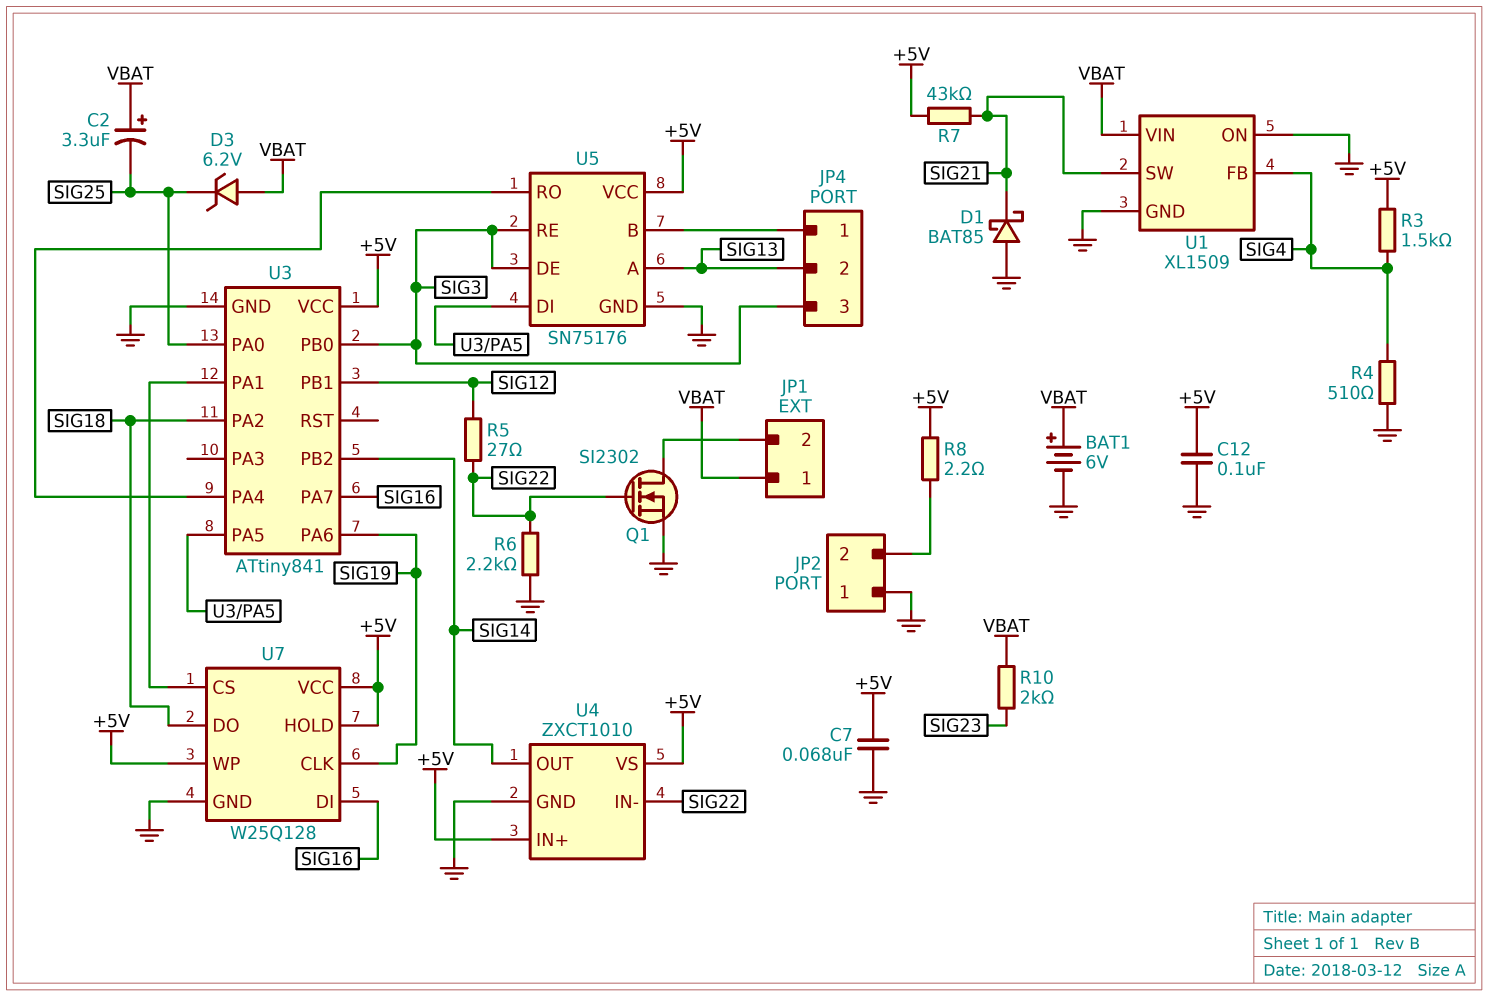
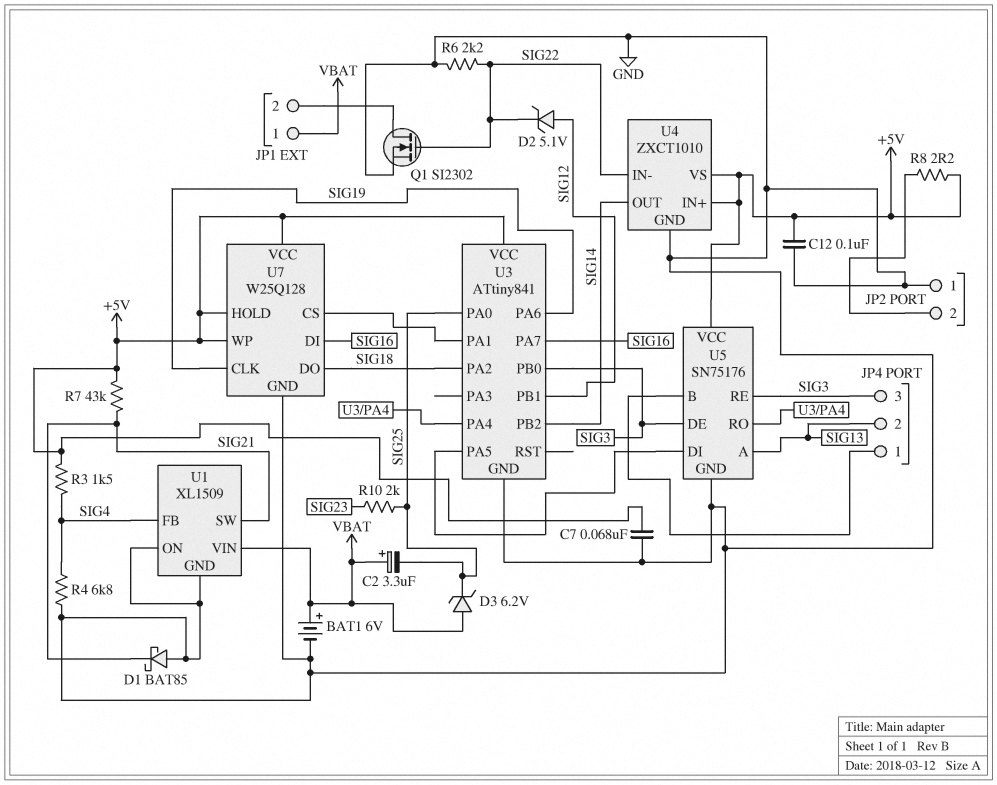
D2: none -> zener 5.1V (A SIG12, K SIG22)
R4: 510 (GND, SIG4) -> 6.8k (GND, SIG4)
R5: 27 (SIG12, SIG22) -> none
R10: 2k (SIG23, VBAT) -> 2k (SIG23, SIG25)

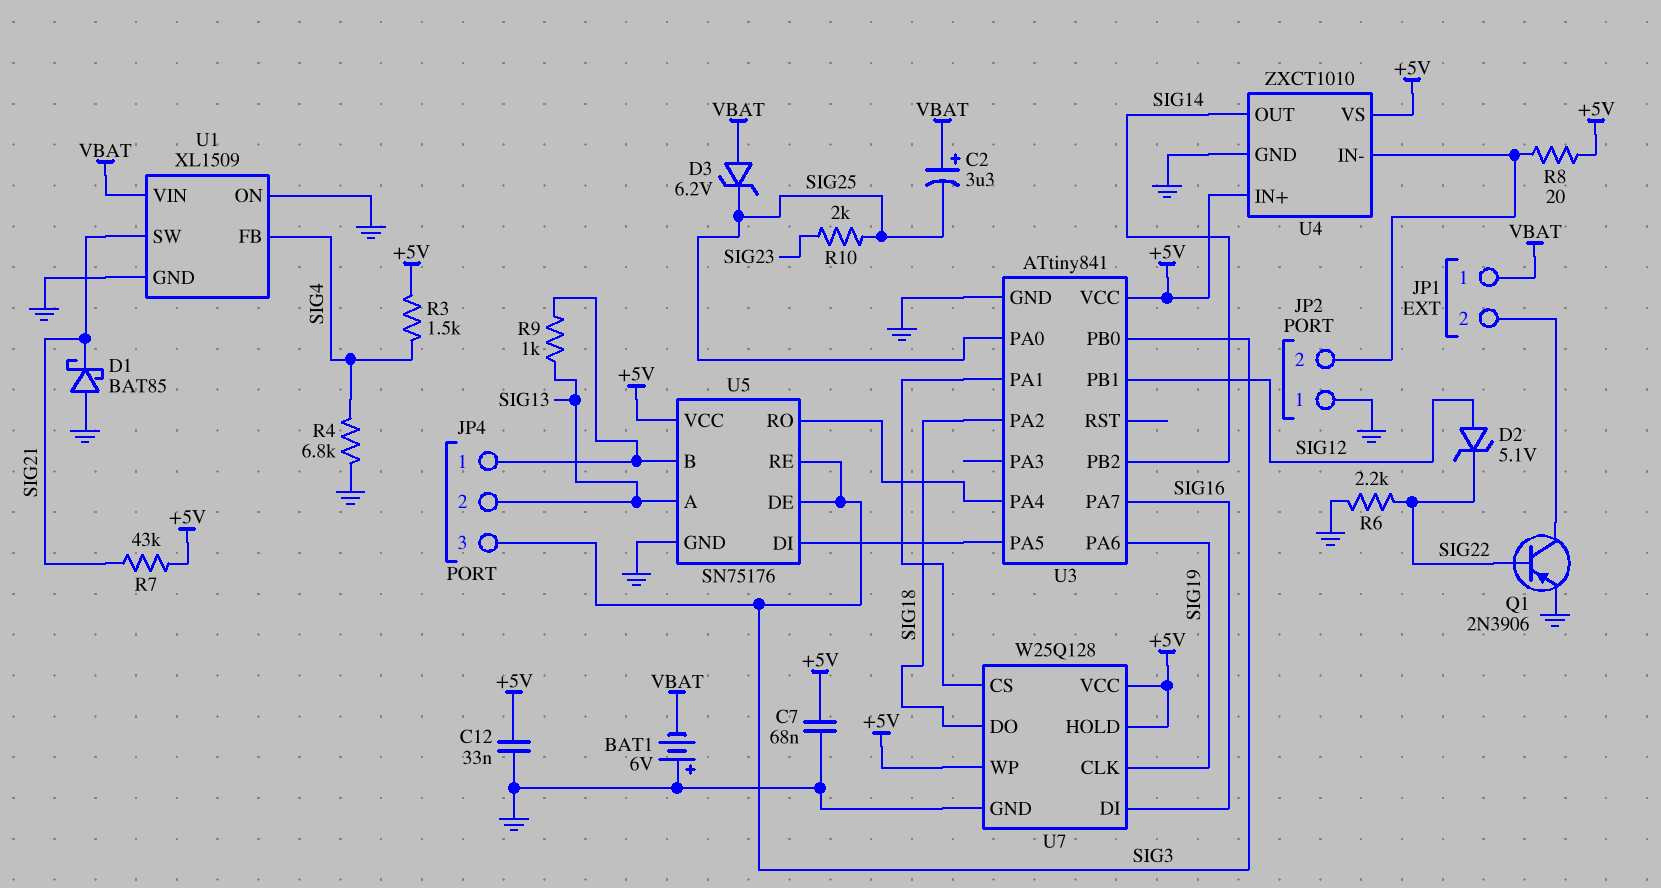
BAT1: 6V (plus VBAT, minus GND) -> 6V (plus GND, minus VBAT)
C12: 100nF (+5V, GND) -> 33nF (+5V, GND)
Q1: NMOS SI2302 (G SIG22, D JP1/2, S GND) -> PNP 2N3906 (B SIG22, C JP1/2, E GND)
R8: 2.2 (+5V, JP2/2) -> 20 (+5V, JP2/2)
R9: none -> 1k (JP4/1, SIG13)
U4 pin IN-: SIG22 -> JP2/2

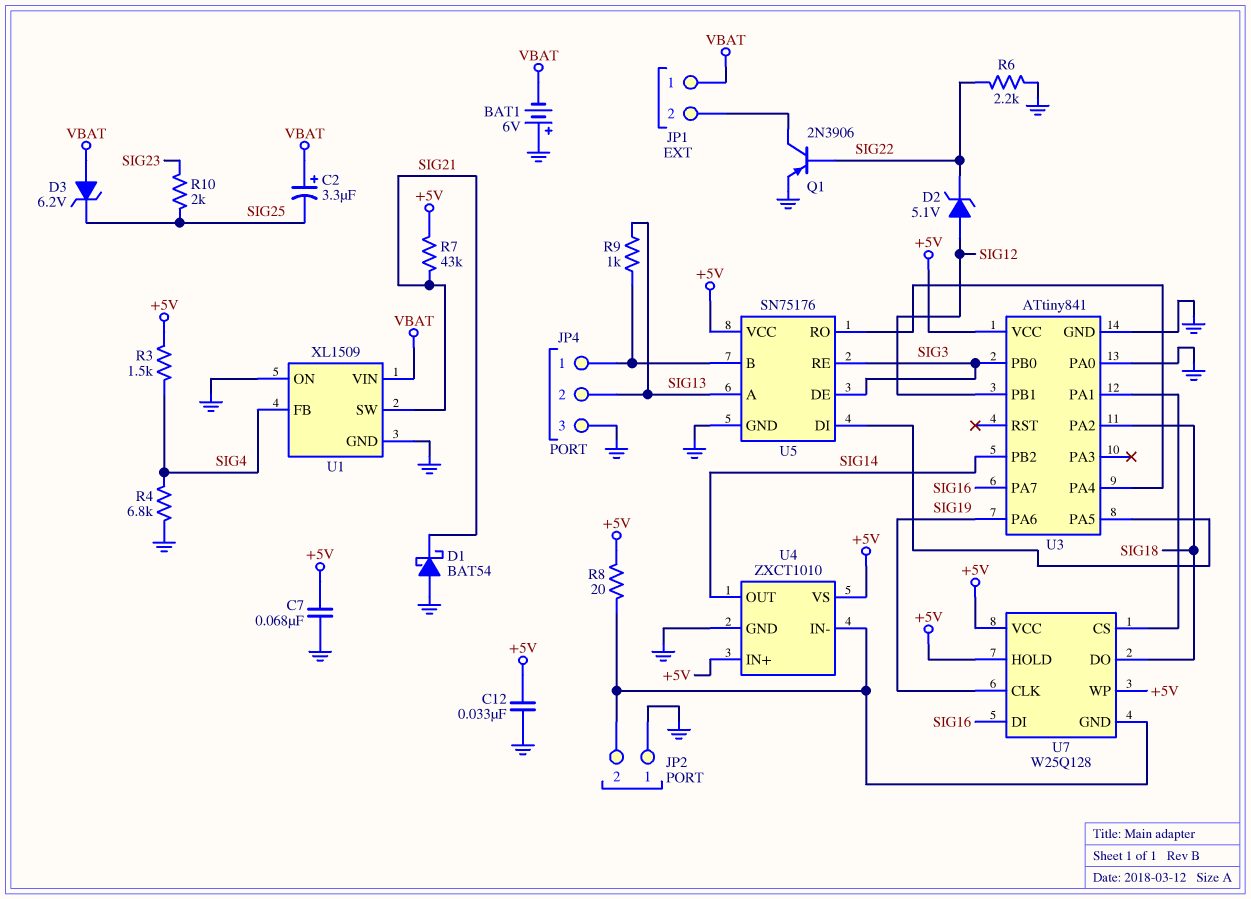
D1: schottky BAT85 (A GND, K SIG21) -> schottky BAT54 (A GND, K SIG21)
JP4 pin 3: SIG3 -> GND
U3 pin PA0: SIG25 -> GND
U7 pin GND: GND -> JP2/2

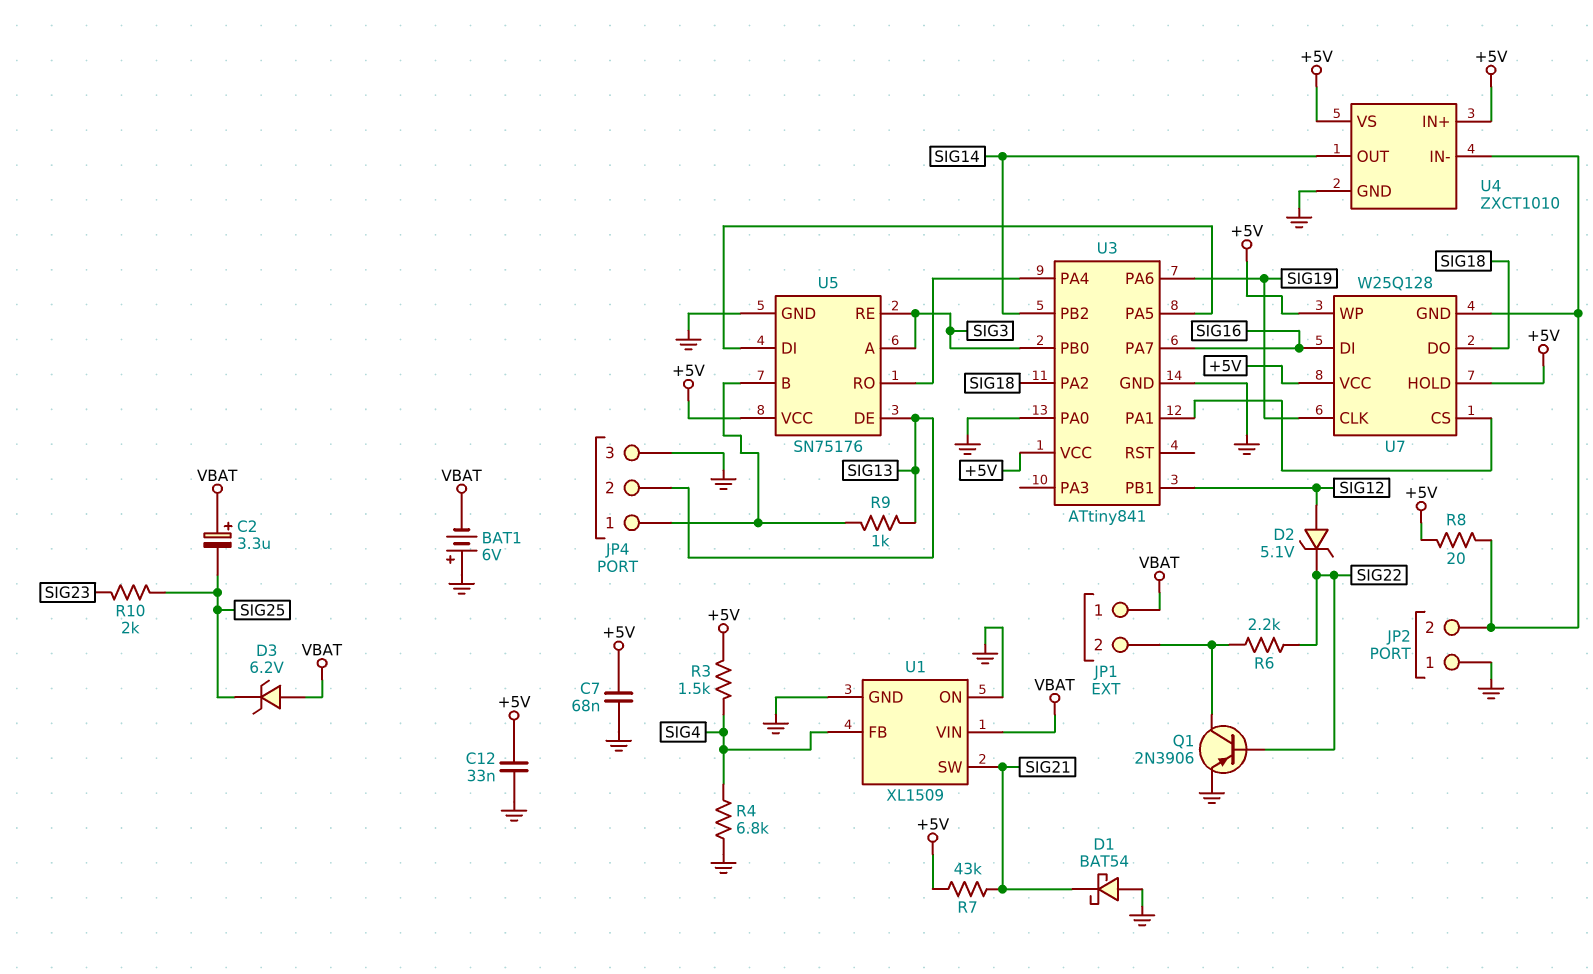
R6: 2.2k (GND, SIG22) -> 2.2k (JP1/2, SIG22)
U5 pin A: SIG13 -> SIG3
U5 pin DE: SIG3 -> SIG13

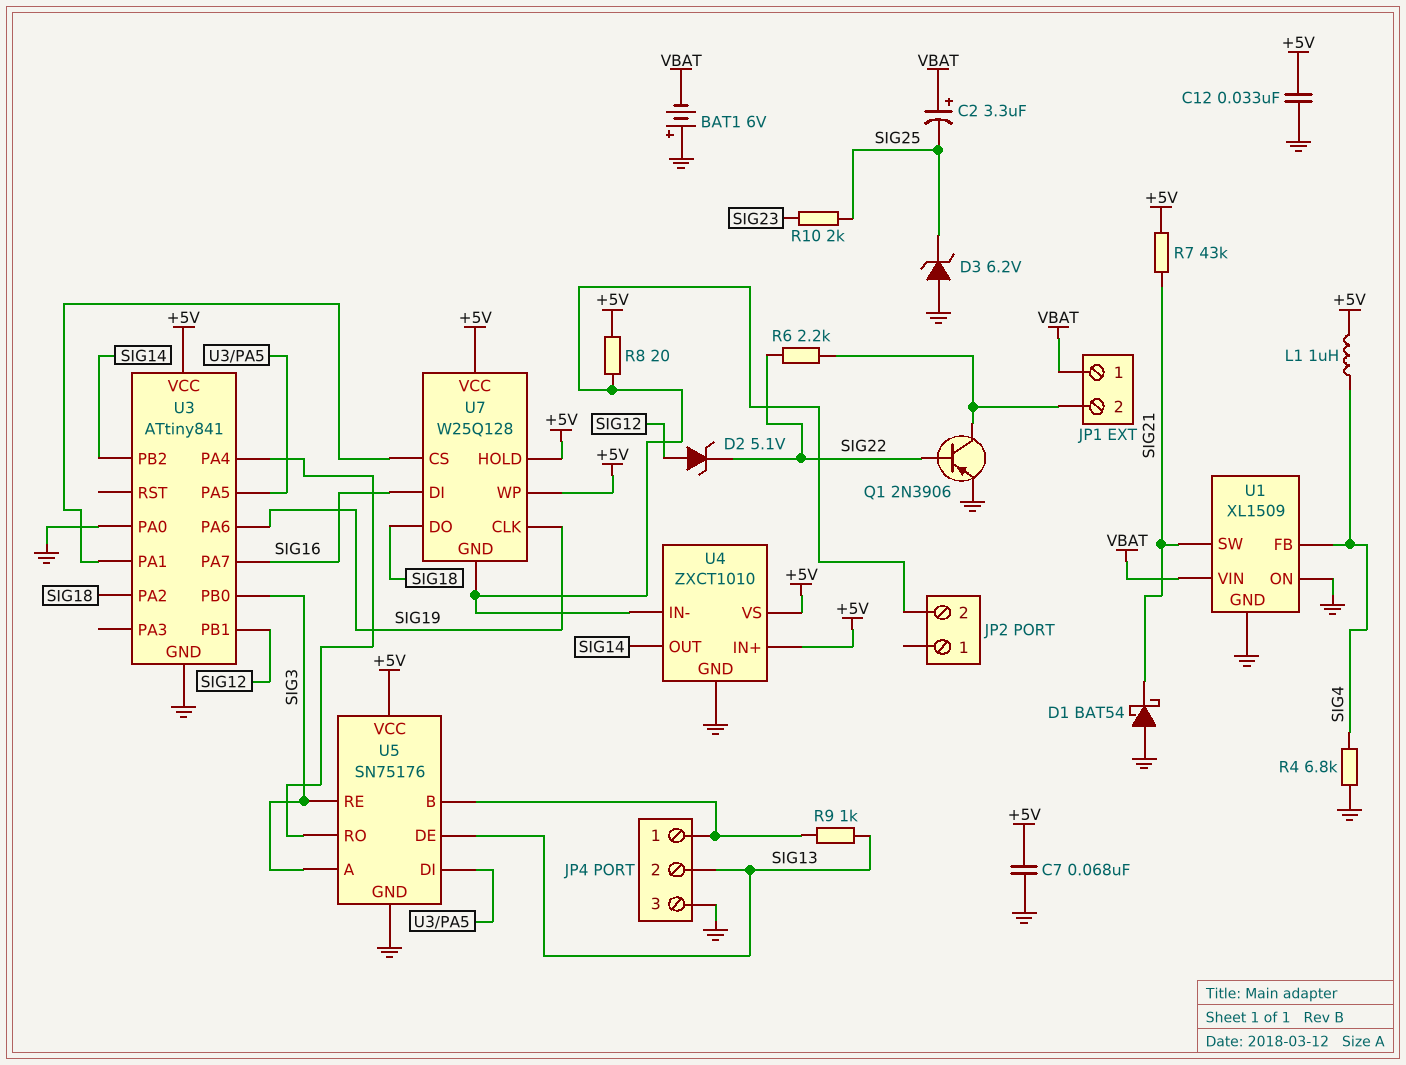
D3: zener 6.2V (A VBAT, K SIG25) -> zener 6.2V (A GND, K SIG25)
JP2 pin 1: GND -> none
L1: none -> 1uH (+5V, SIG4)
R3: 1.5k (+5V, SIG4) -> none

